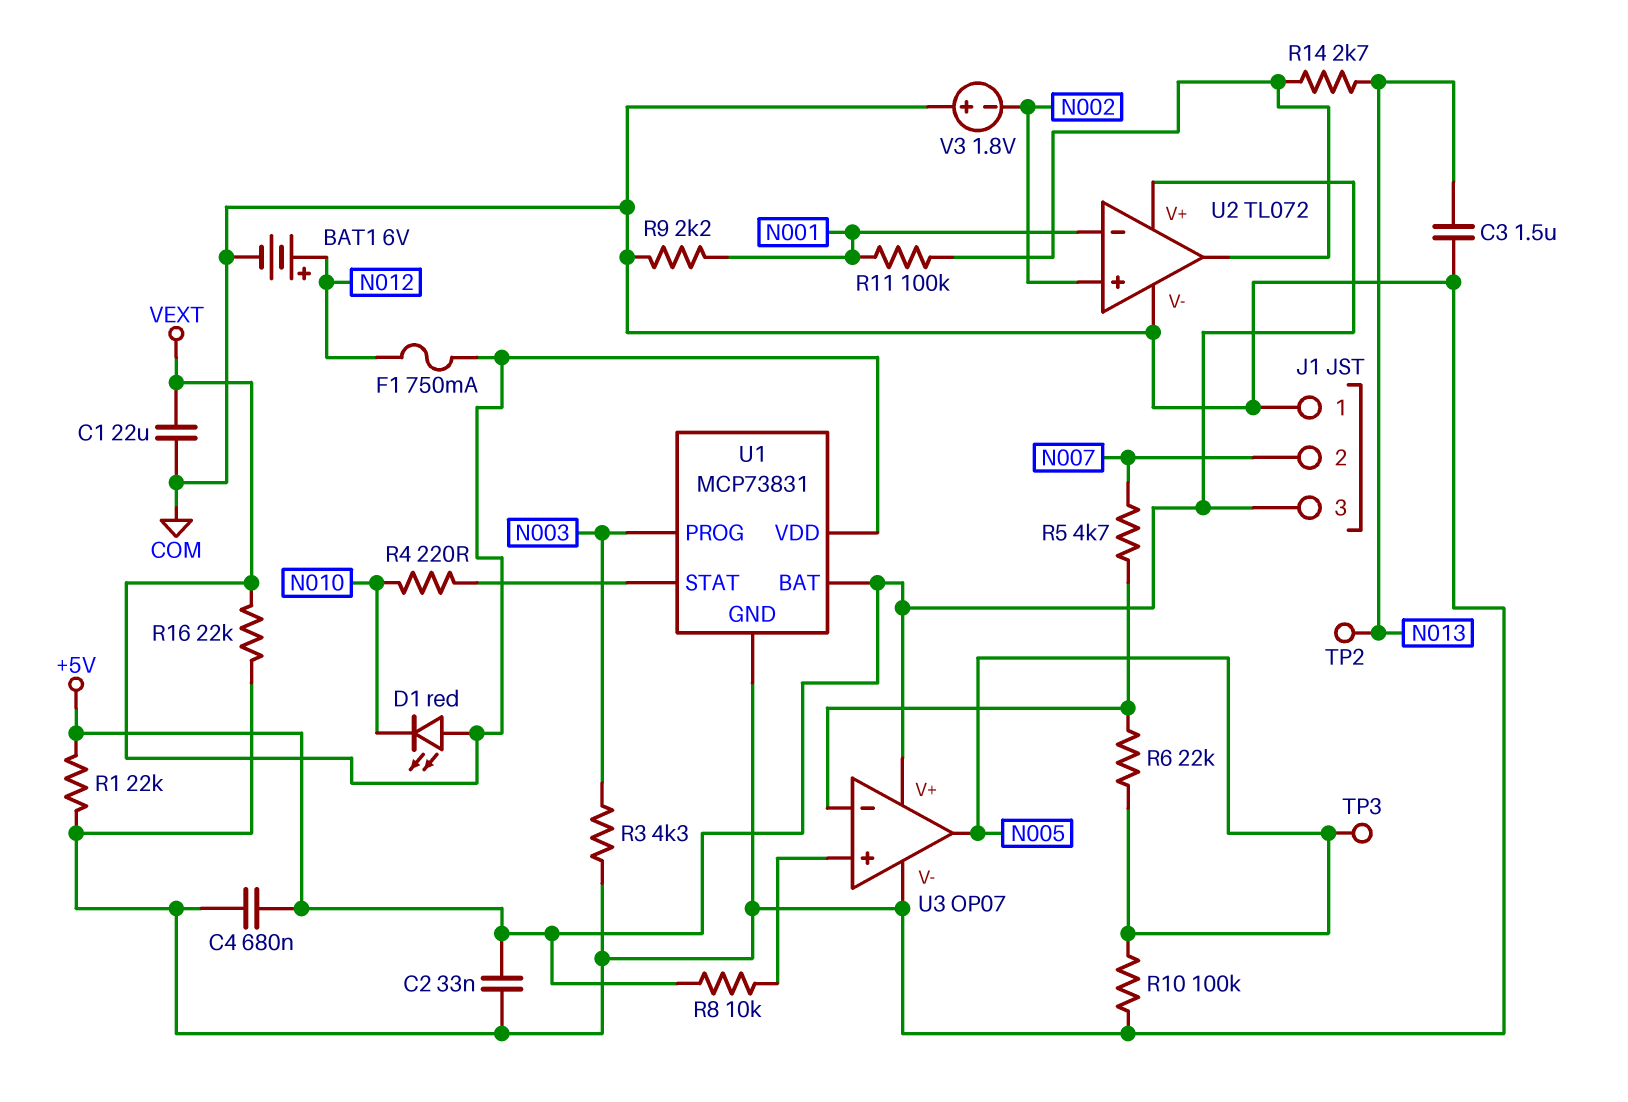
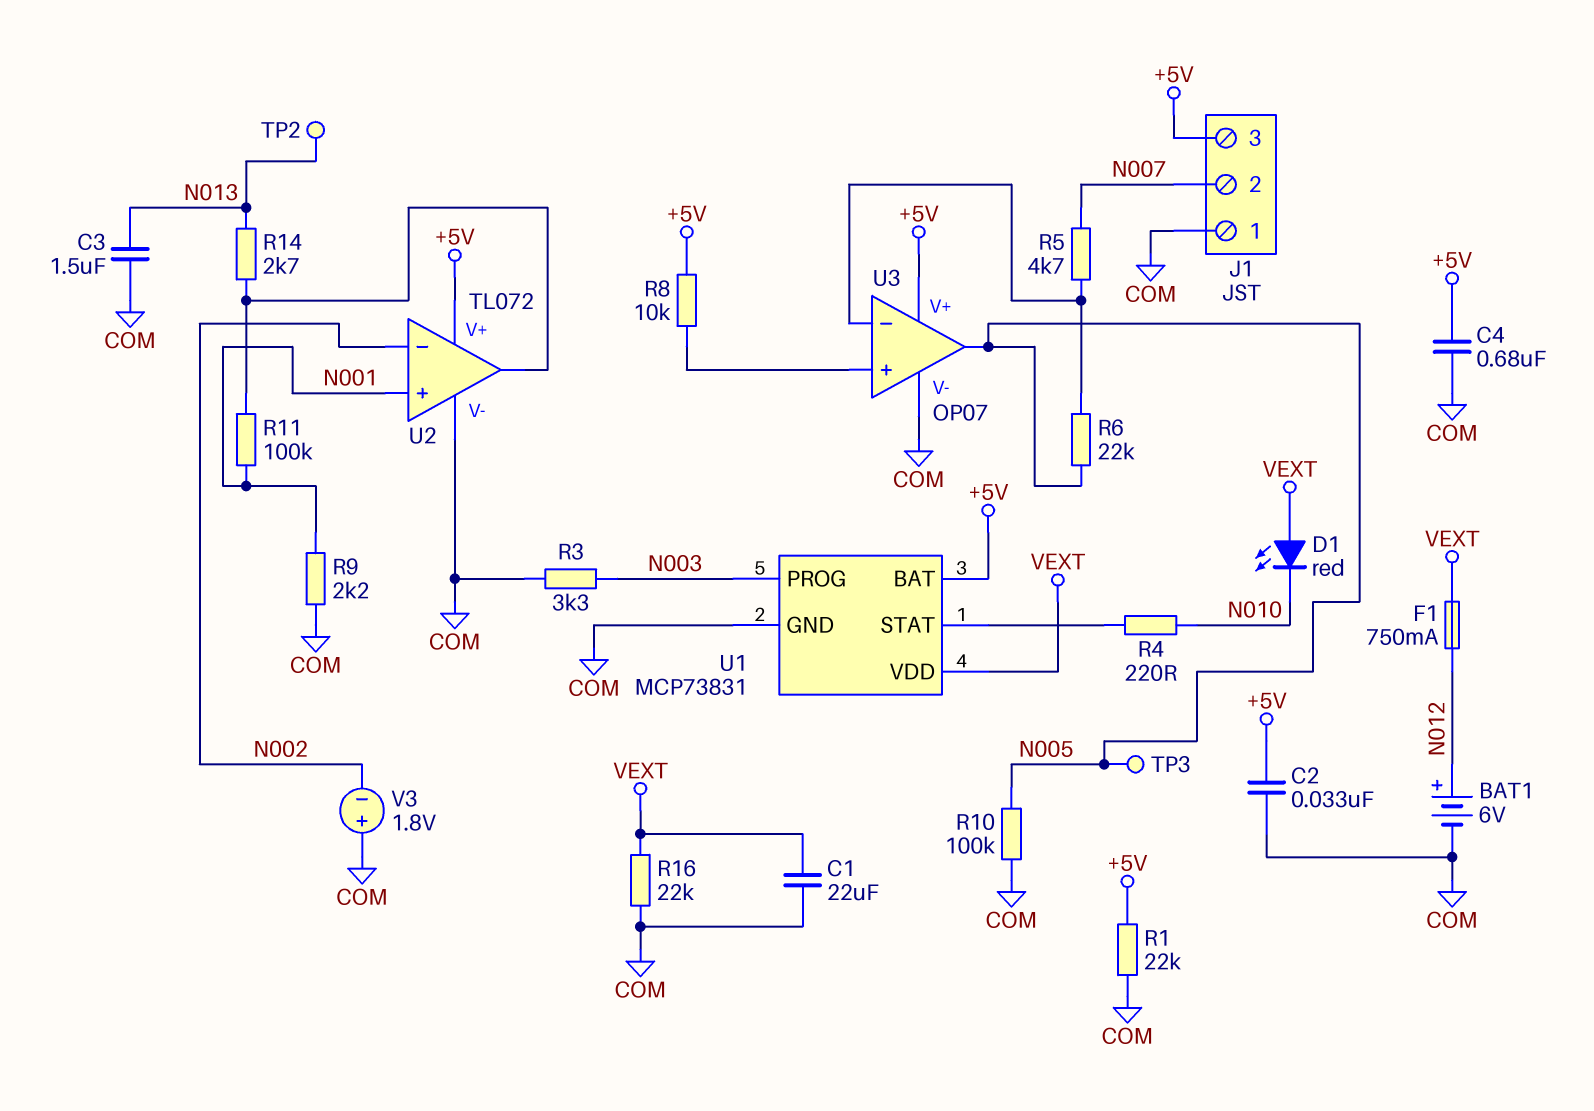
R3: 4.3k (COM, N003) -> 3.3k (COM, N003)
U2 pin in+: N002 -> N001
U2 pin in-: N001 -> N002

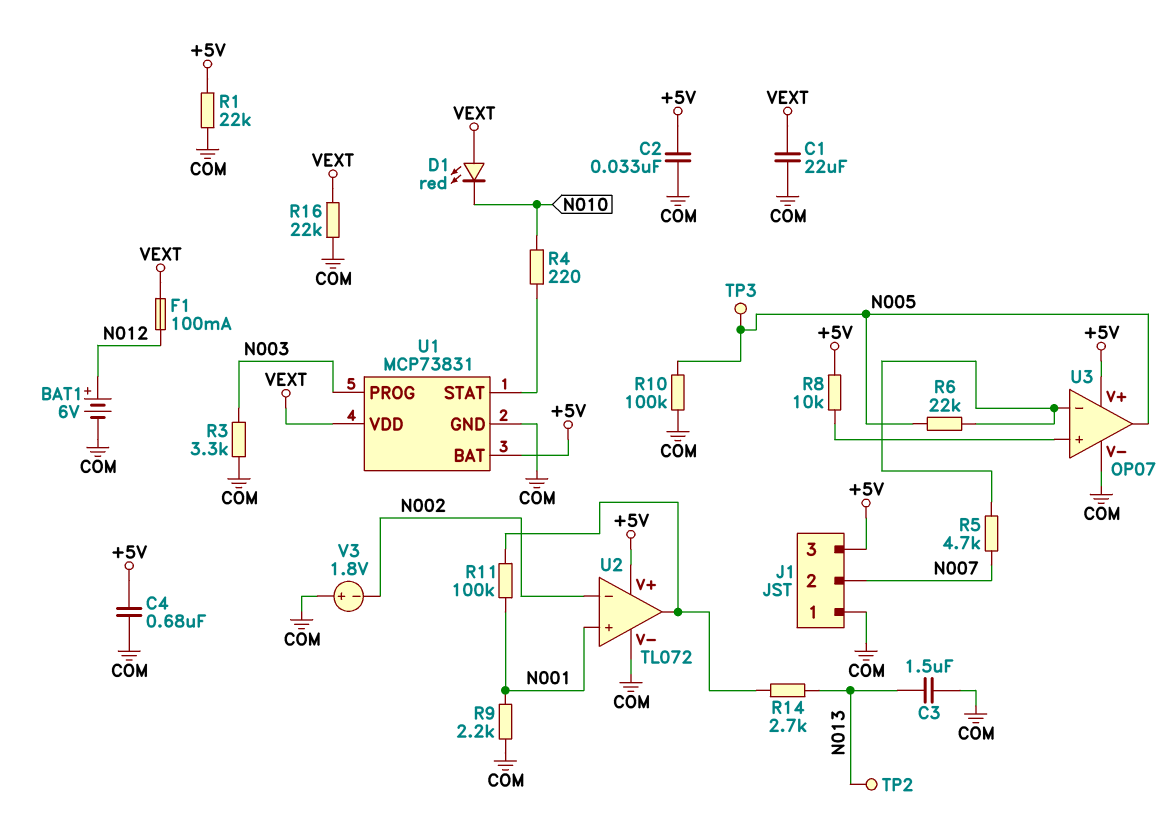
F1: 750mA (N012, VEXT) -> 100mA (N012, VEXT)

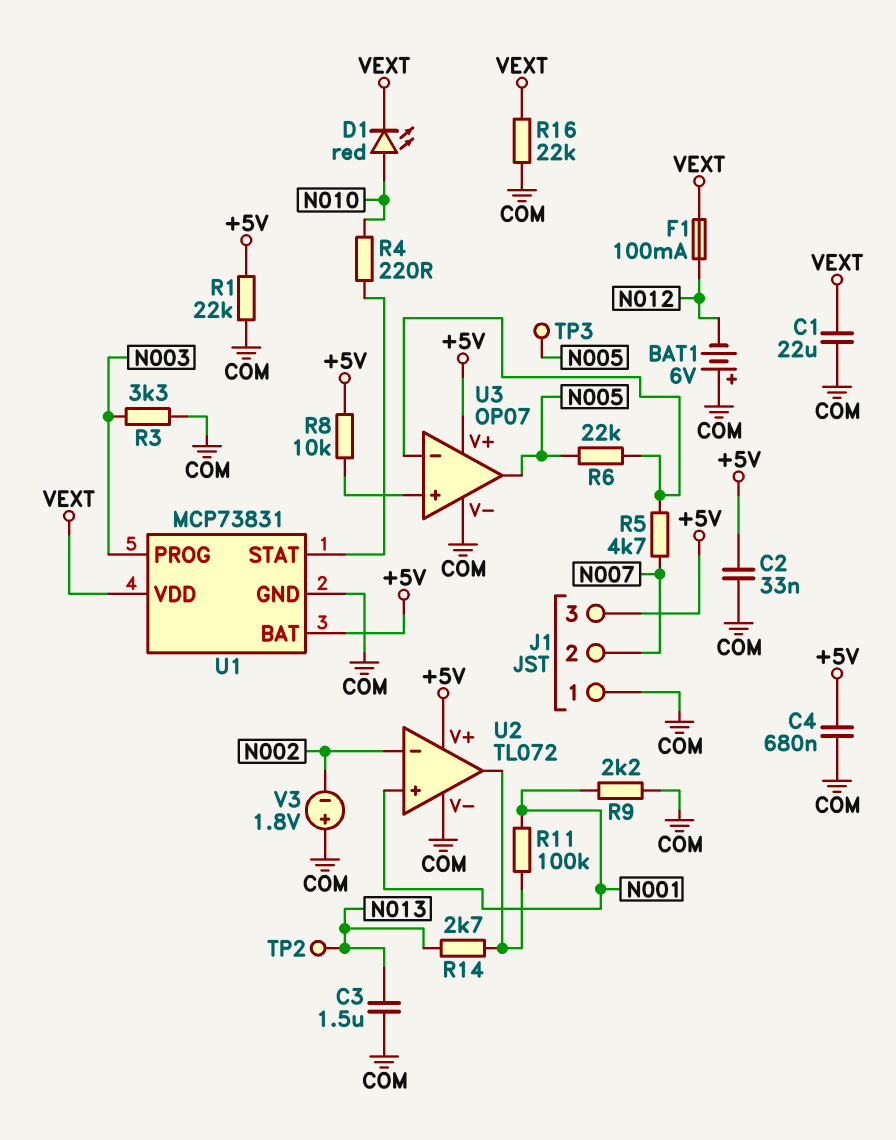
BAT1: 6V (plus N012, minus COM) -> 6V (plus COM, minus N012)
D1: LED red (A VEXT, K N010) -> LED red (A N010, K VEXT)
R10: 100k (COM, N005) -> none

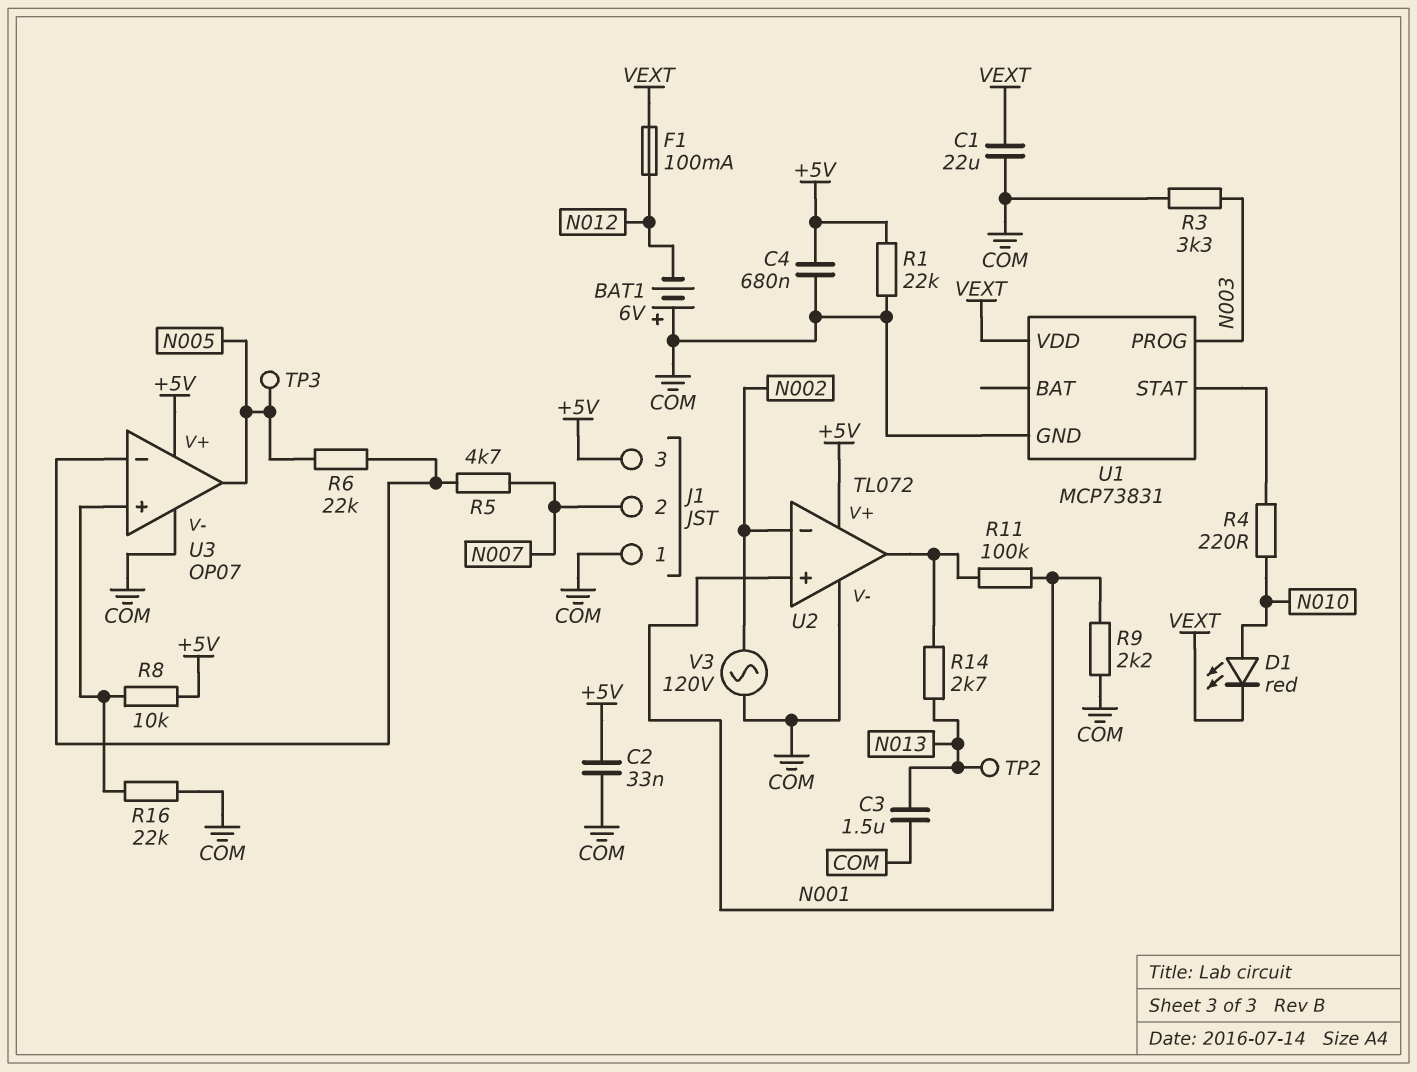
R16: 22k (COM, VEXT) -> 22k (COM, U3/in+)
U1 pin BAT: +5V -> none
V3: 1.8V (plus COM, minus N002) -> AC 120V (COM, N002)

